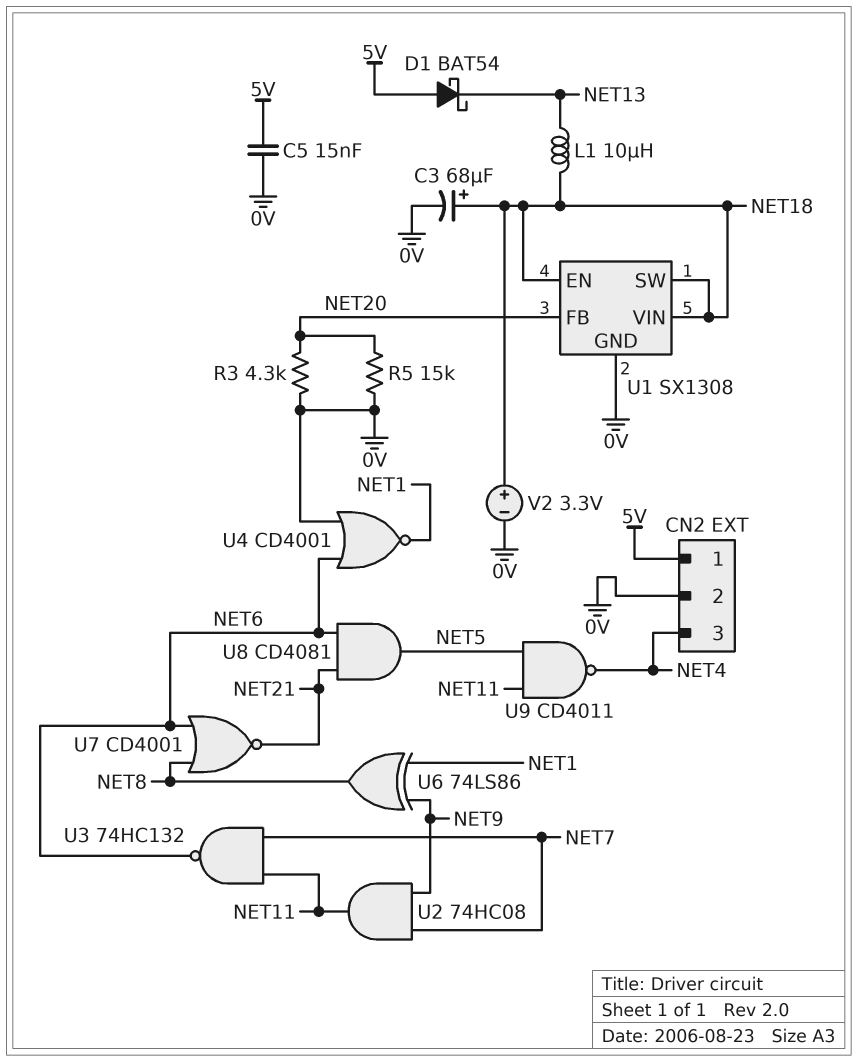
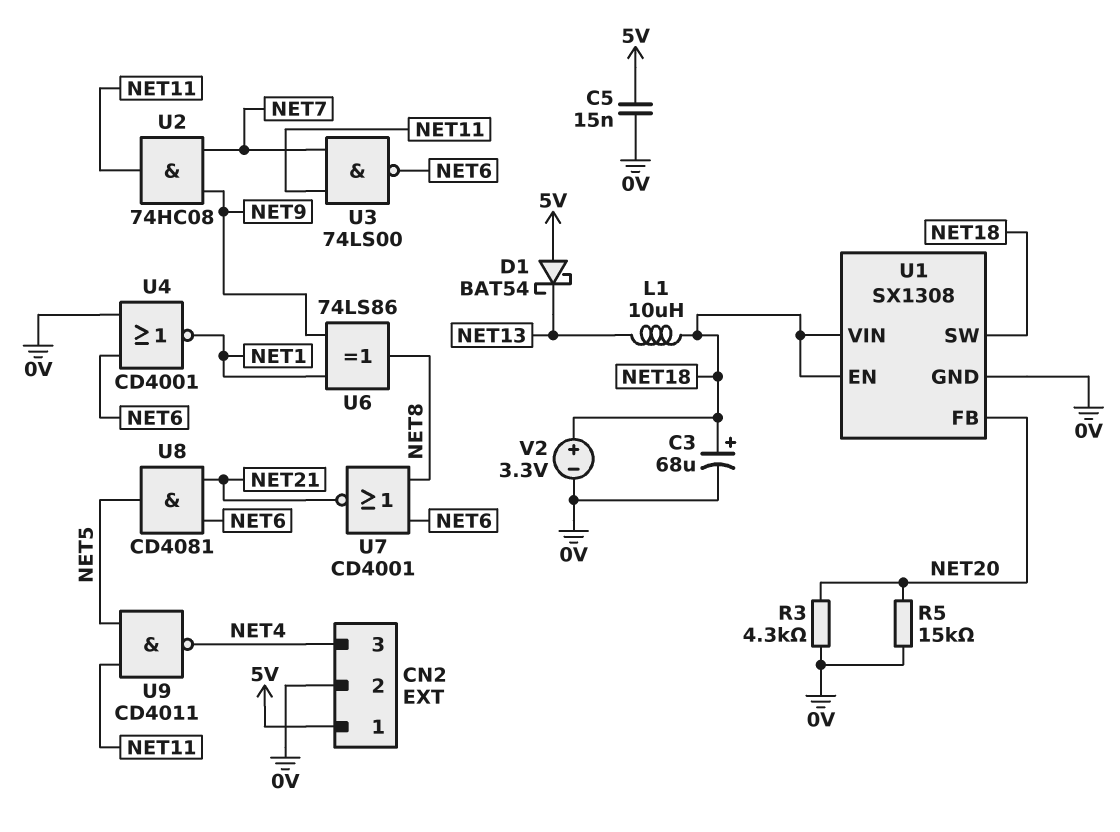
U3: NAND 74HC132 (in NET7, in NET11, out NET6) -> NAND 74LS00 (in NET7, in NET11, out NET6)

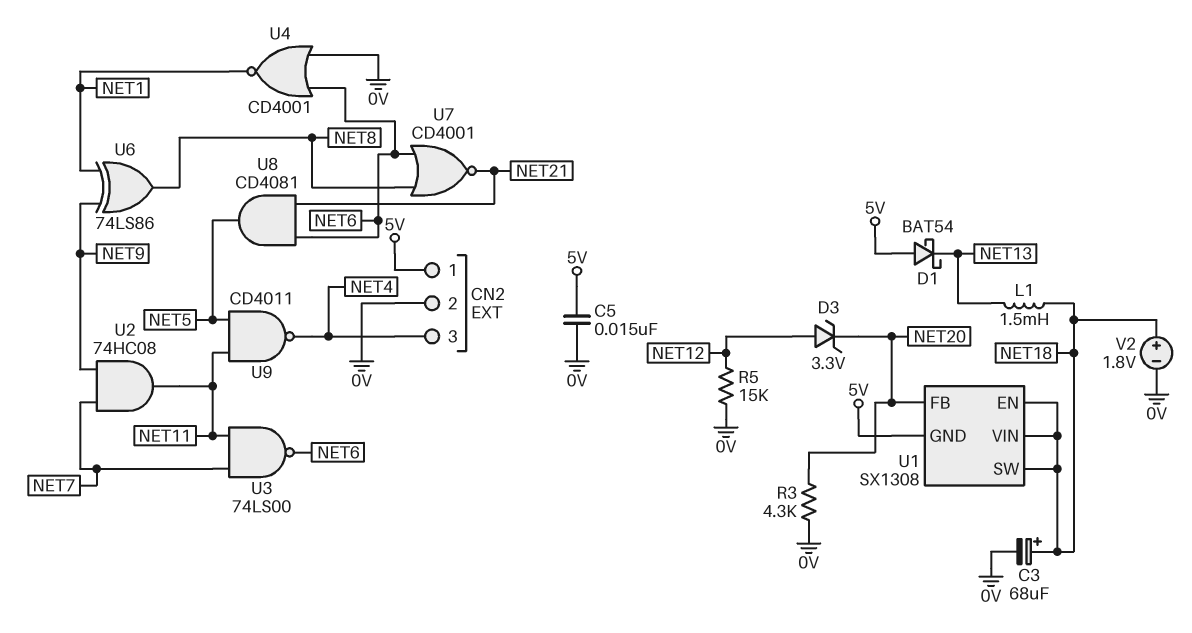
D3: none -> zener 3.3V (A NET12, K NET20)
L1: 10uH (NET13, NET18) -> 1.5mH (NET13, NET18)
R5: 15k (0V, NET20) -> 15k (0V, NET12)
U1 pin GND: 0V -> 5V
V2: 3.3V (plus NET18, minus 0V) -> 1.8V (plus NET18, minus 0V)

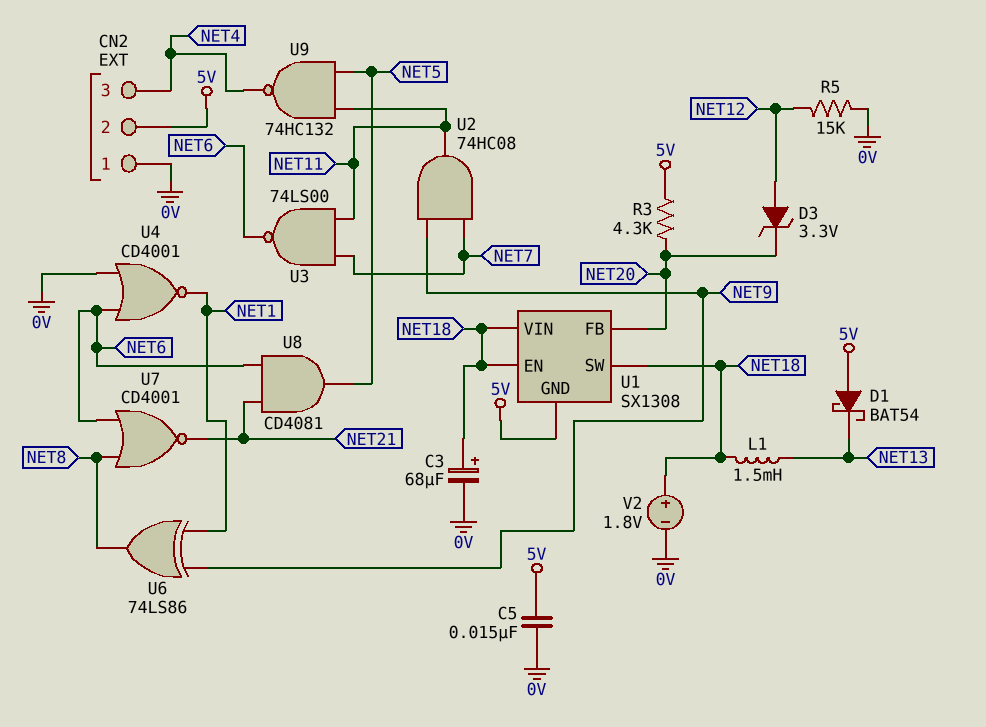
CN2 pin 1: 5V -> 0V
CN2 pin 2: 0V -> 5V
R3: 4.3k (0V, NET20) -> 4.3k (5V, NET20)
U9: NAND CD4011 (in NET5, in NET11, out NET4) -> NAND 74HC132 (in NET5, in NET11, out NET4)

